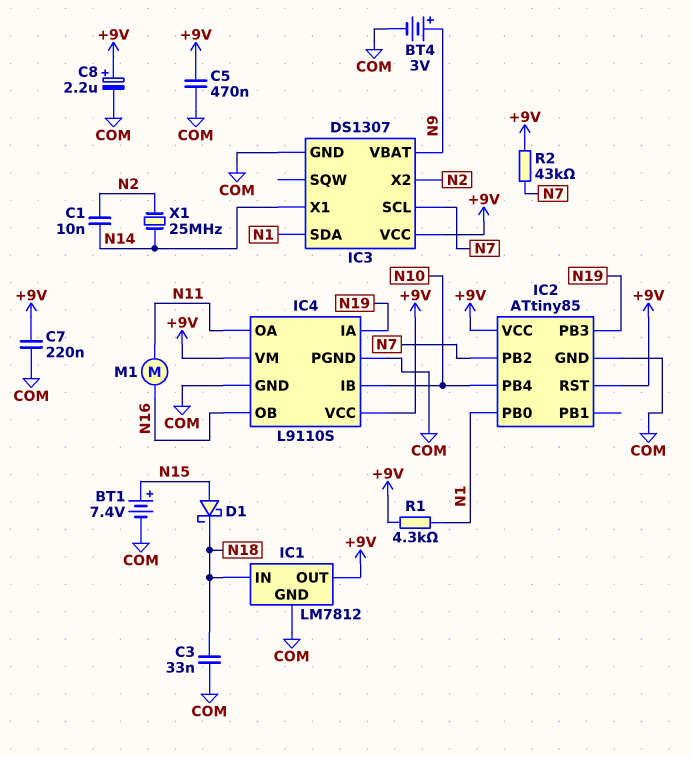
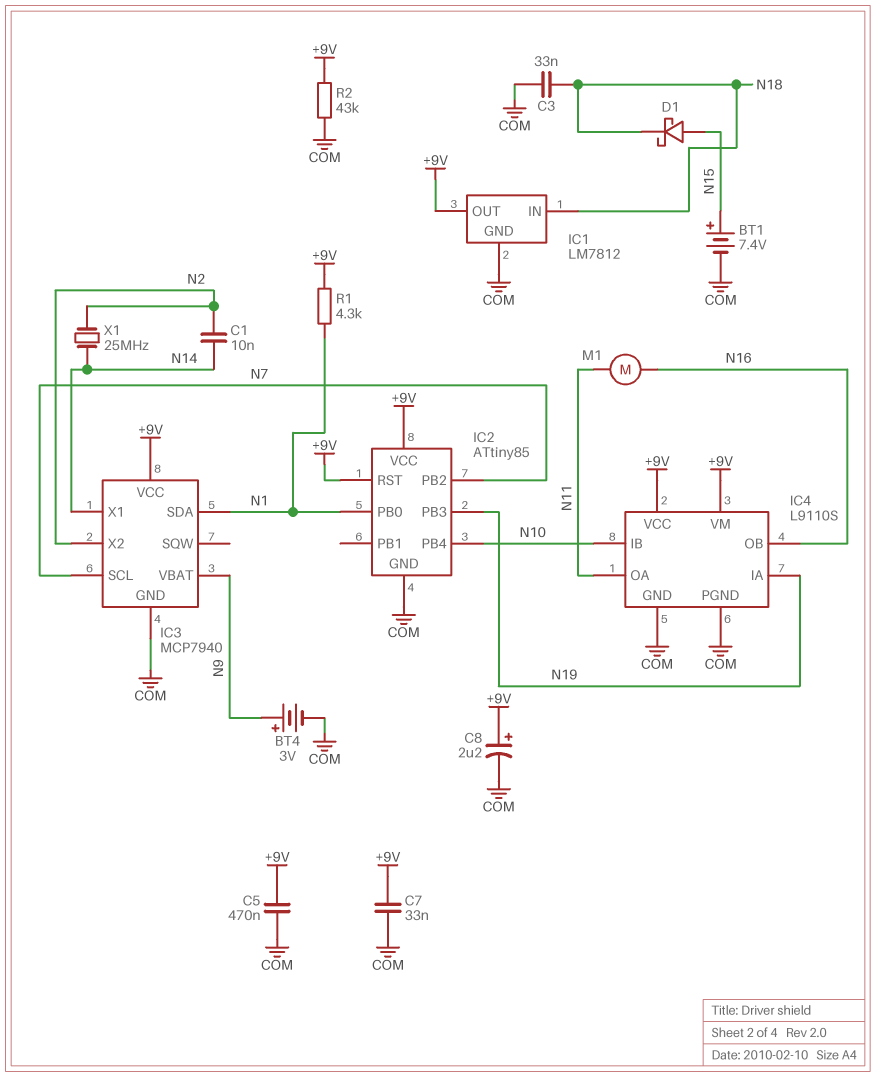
C7: 220nF (+9V, COM) -> 33nF (+9V, COM)
IC3: DS1307 -> MCP7940
R2: 43k (+9V, N7) -> 43k (+9V, COM)

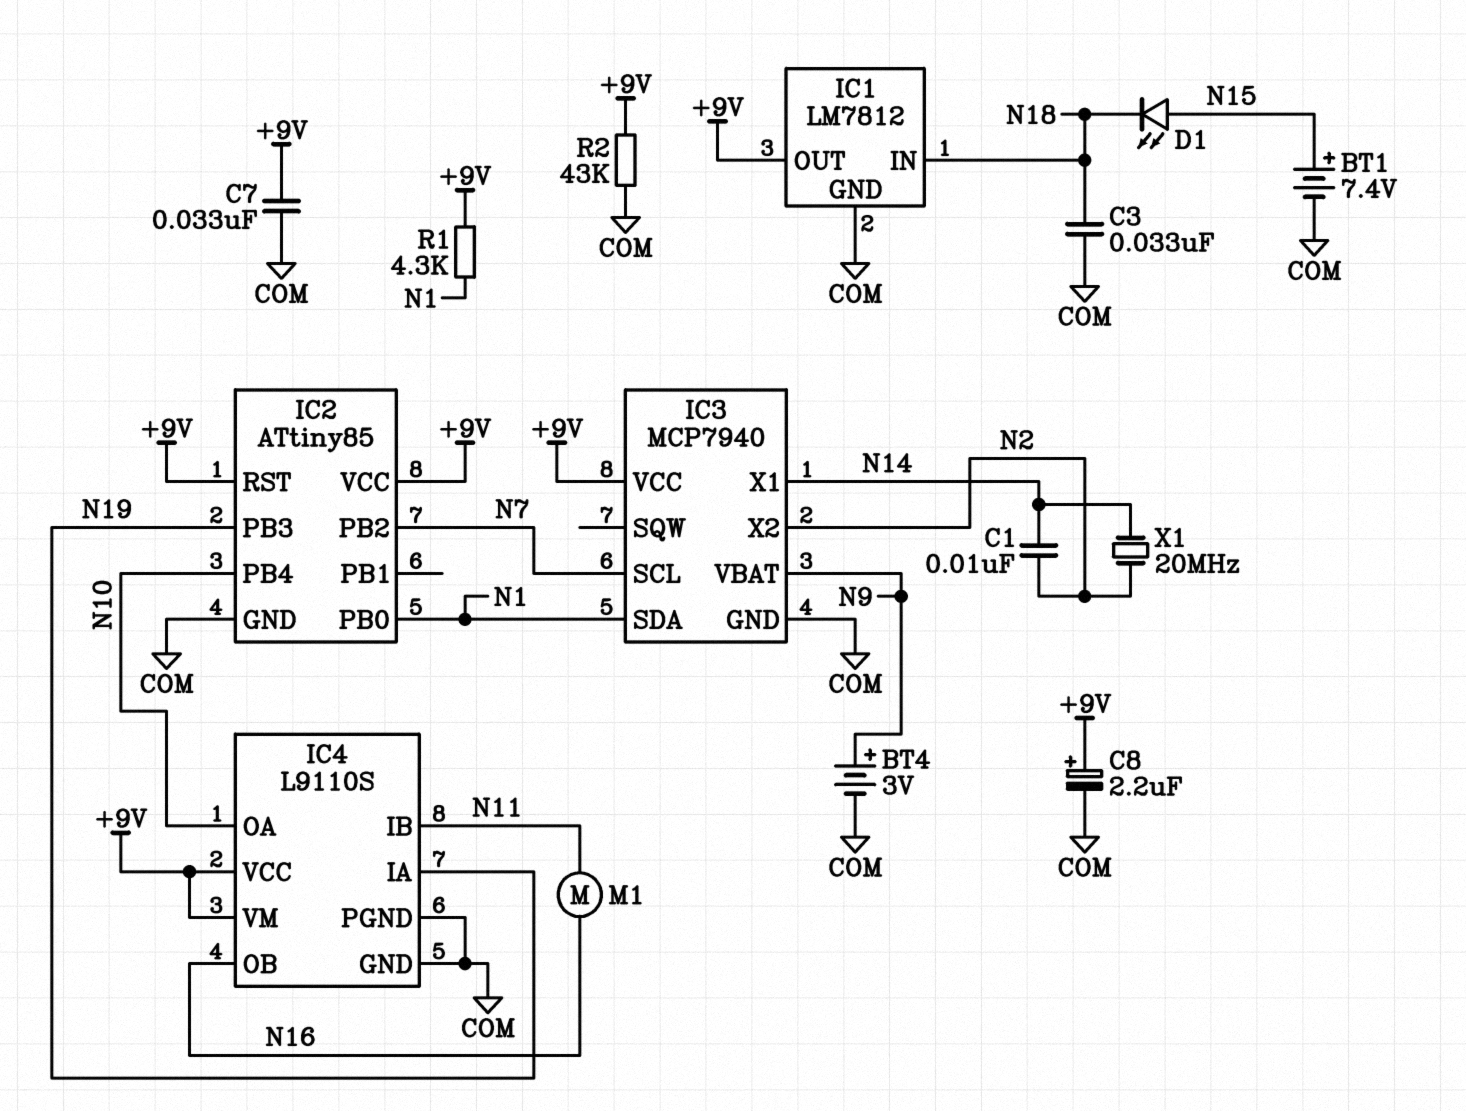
C5: 470nF (+9V, COM) -> none
D1: schottky (A N15, K N18) -> LED (A N15, K N18)
IC4 pin IB: N10 -> N11
IC4 pin OA: N11 -> N10
X1: 25MHz (N2, N14) -> 20MHz (N2, N14)

